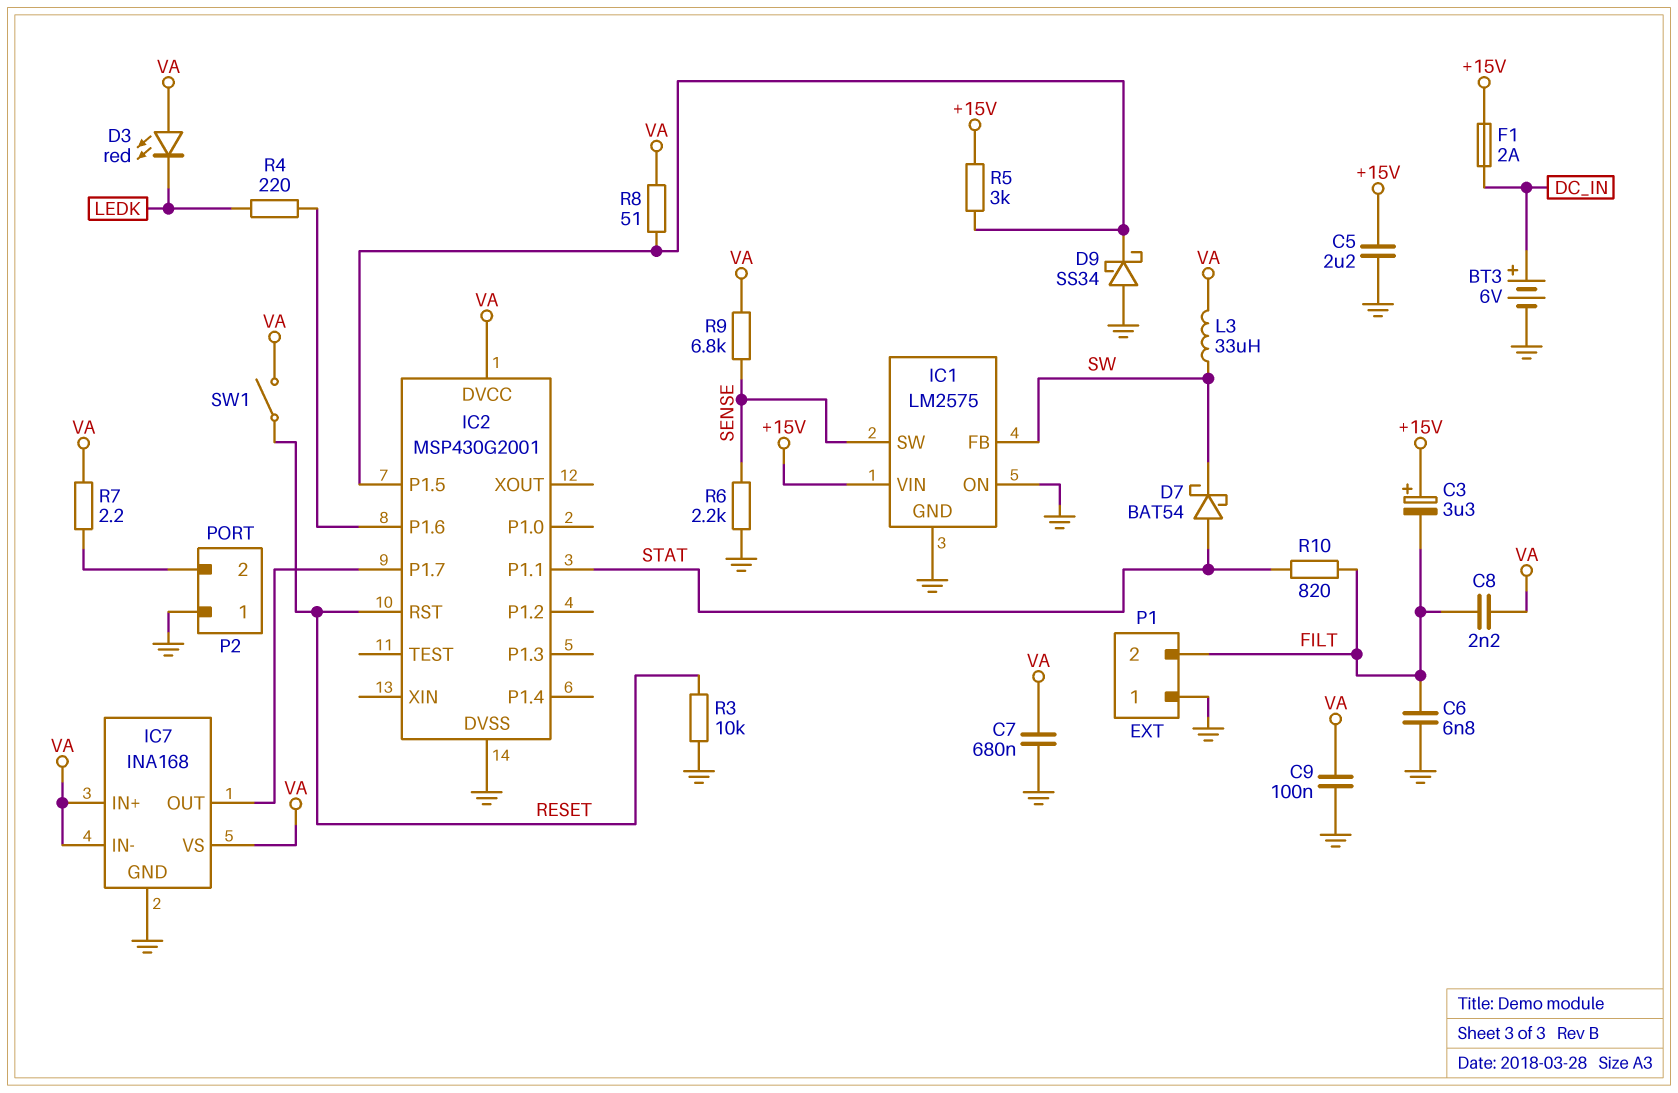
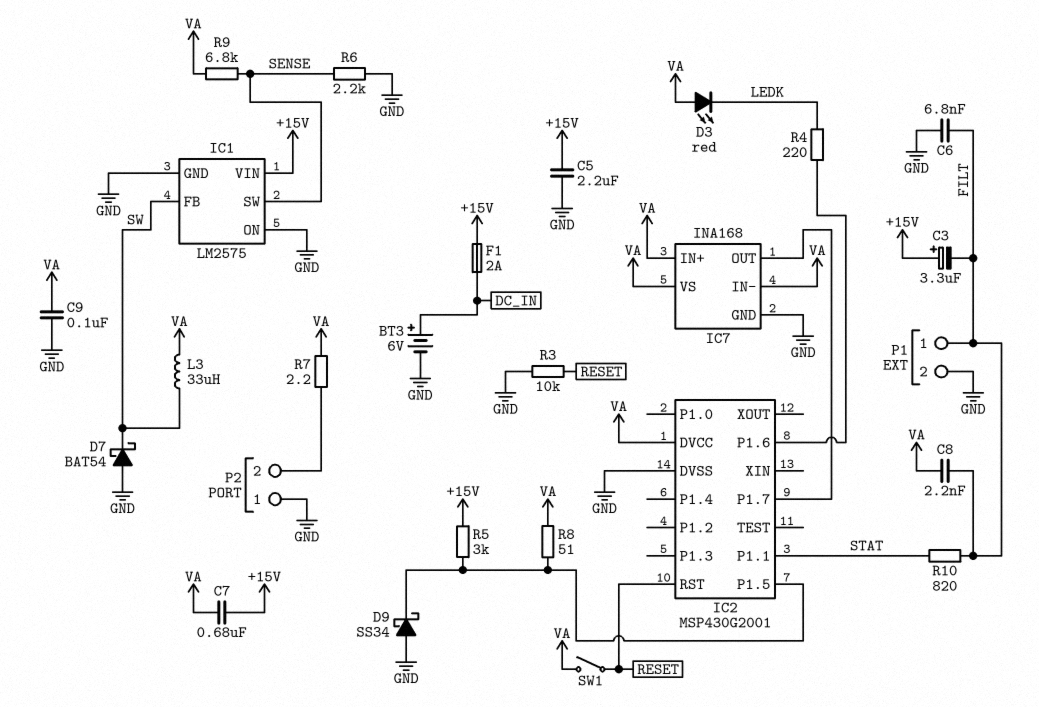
C7: 680nF (GND, VA) -> 680nF (+15V, VA)
D7: schottky BAT54 (A STAT, K SW) -> schottky BAT54 (A GND, K SW)
P1 pin 1: GND -> FILT
P1 pin 2: FILT -> GND

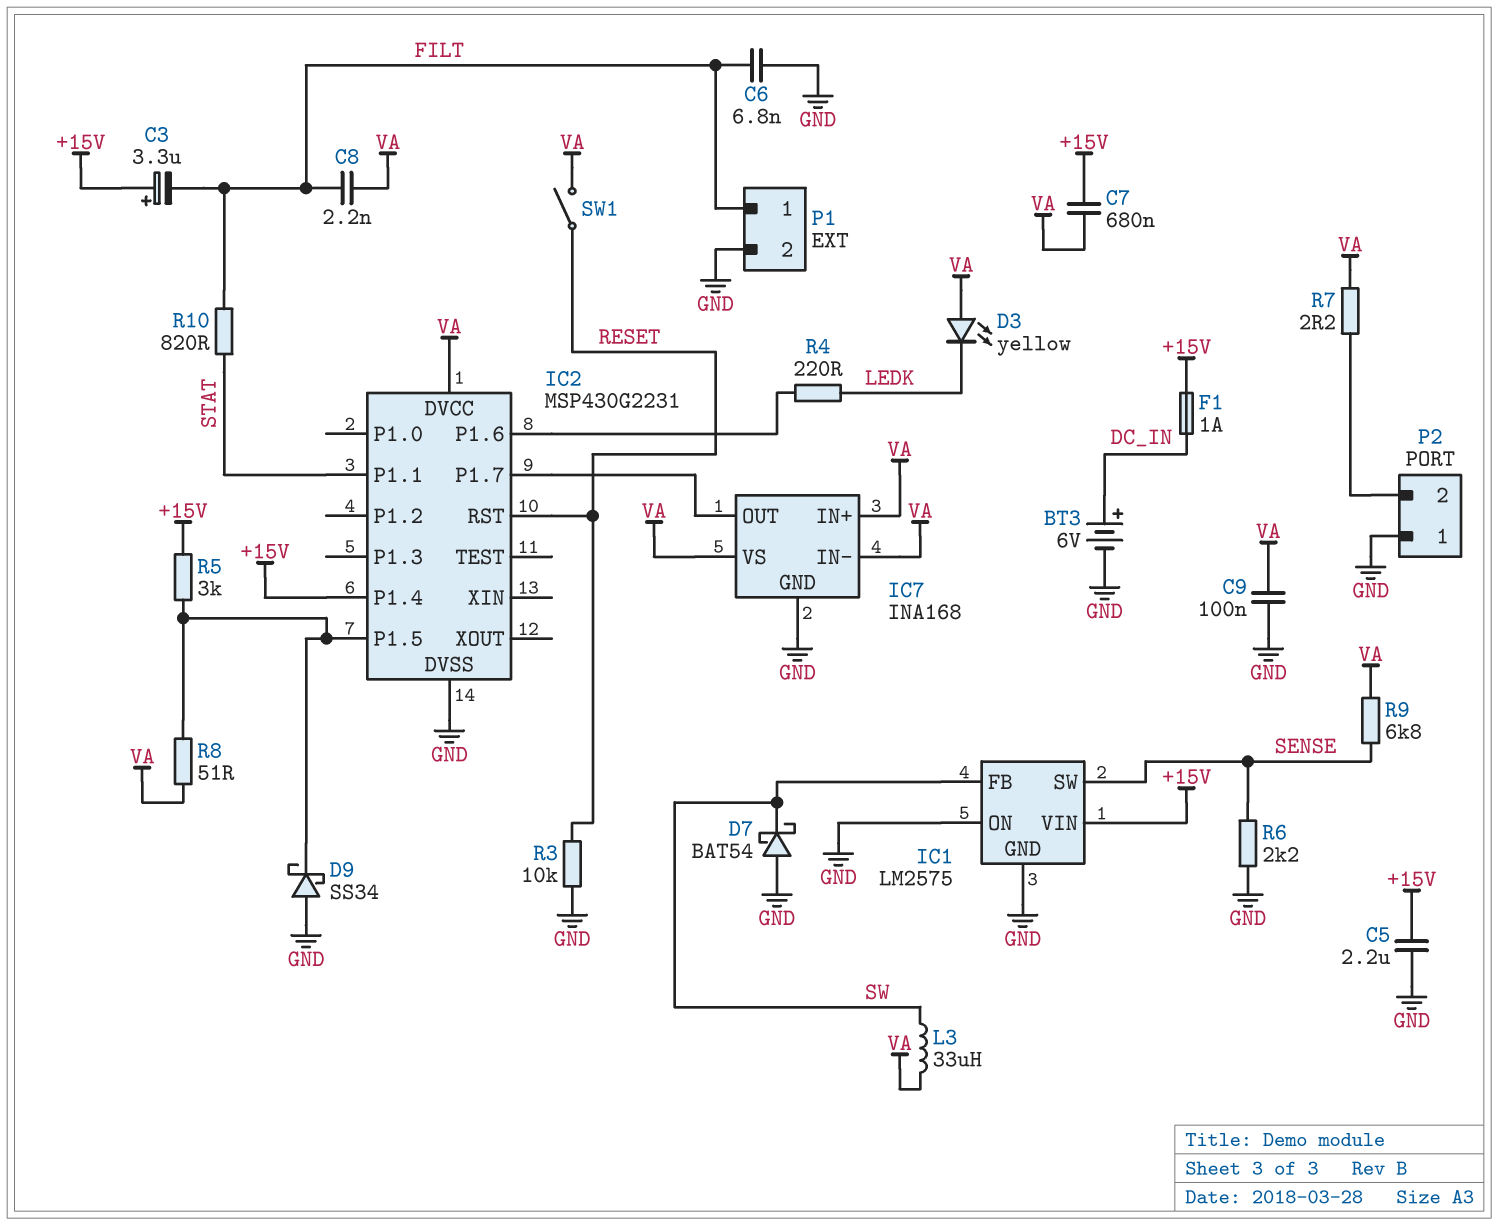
D3: LED red (A VA, K LEDK) -> LED yellow (A VA, K LEDK)
F1: 2A (+15V, DC_IN) -> 1A (+15V, DC_IN)
IC2: MSP430G2001 -> MSP430G2231
IC2 pin P1.4: none -> +15V

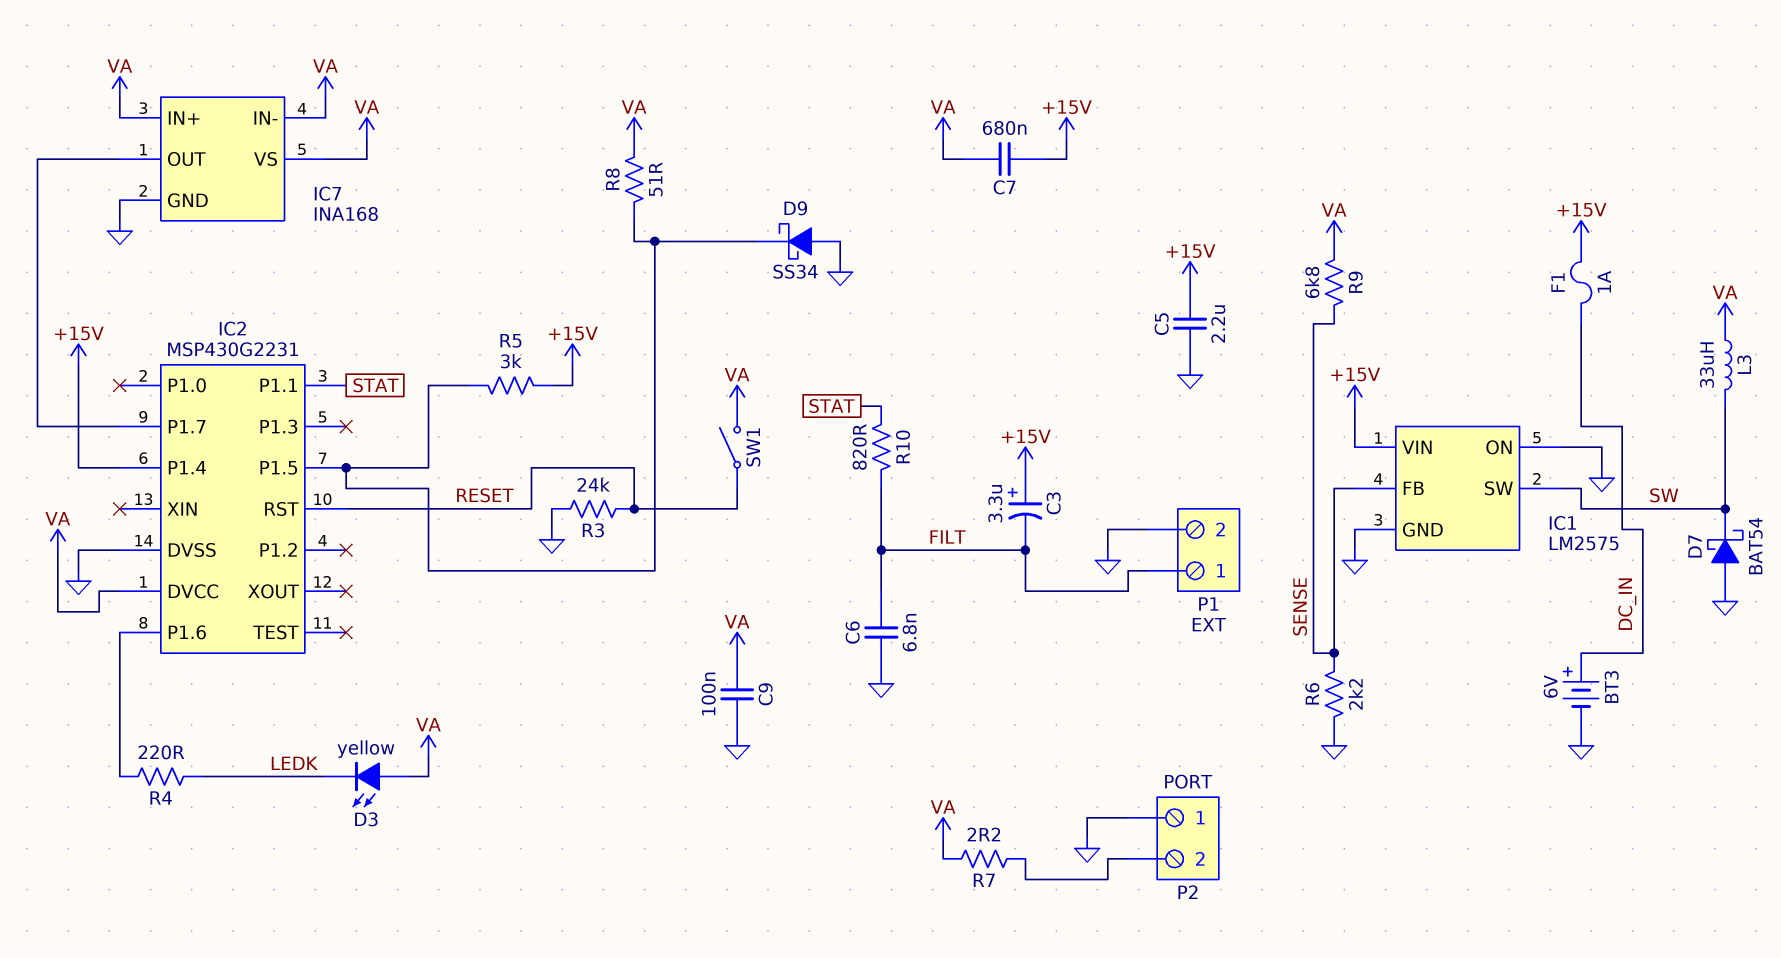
C8: 2.2nF (FILT, VA) -> none
IC1 pin FB: SW -> SENSE
IC1 pin SW: SENSE -> SW
R3: 10k (GND, RESET) -> 24k (GND, RESET)

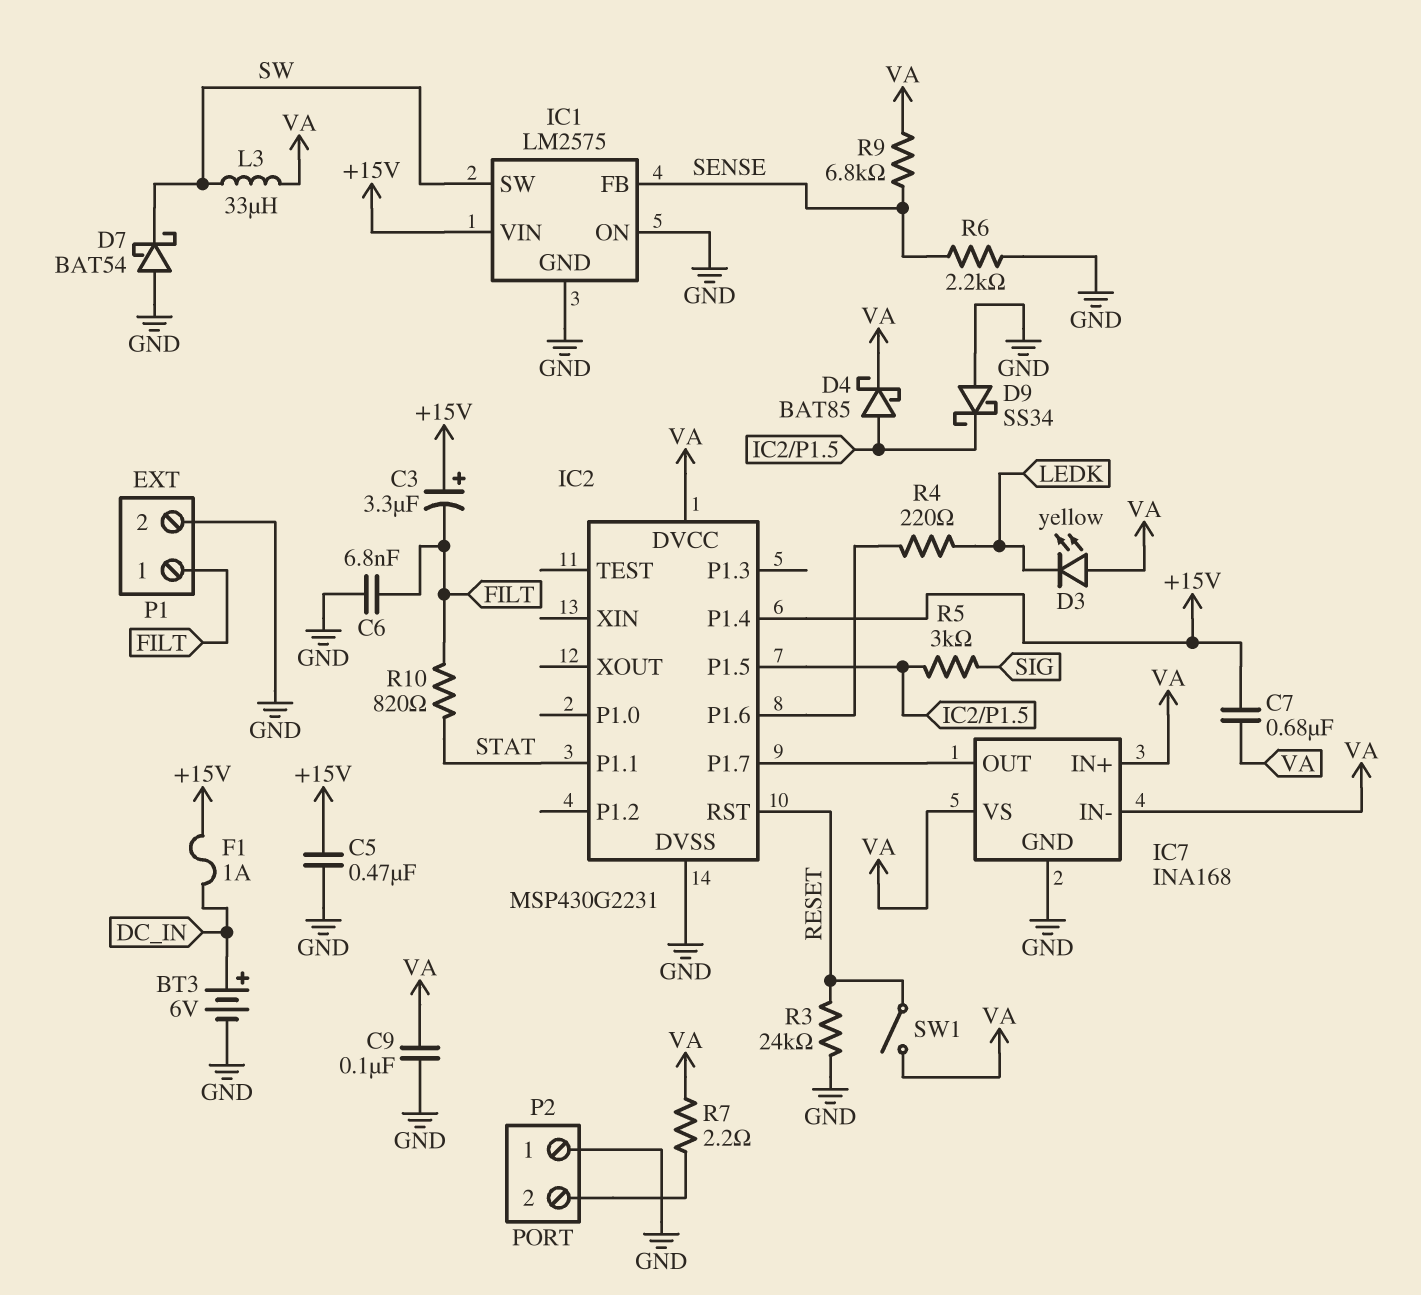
C5: 2.2uF (+15V, GND) -> 470nF (+15V, GND)
D4: none -> schottky BAT85 (A IC2/P1.5, K VA)
R5: 3k (+15V, IC2/P1.5) -> 3k (IC2/P1.5, SIG)
R8: 51 (IC2/P1.5, VA) -> none

